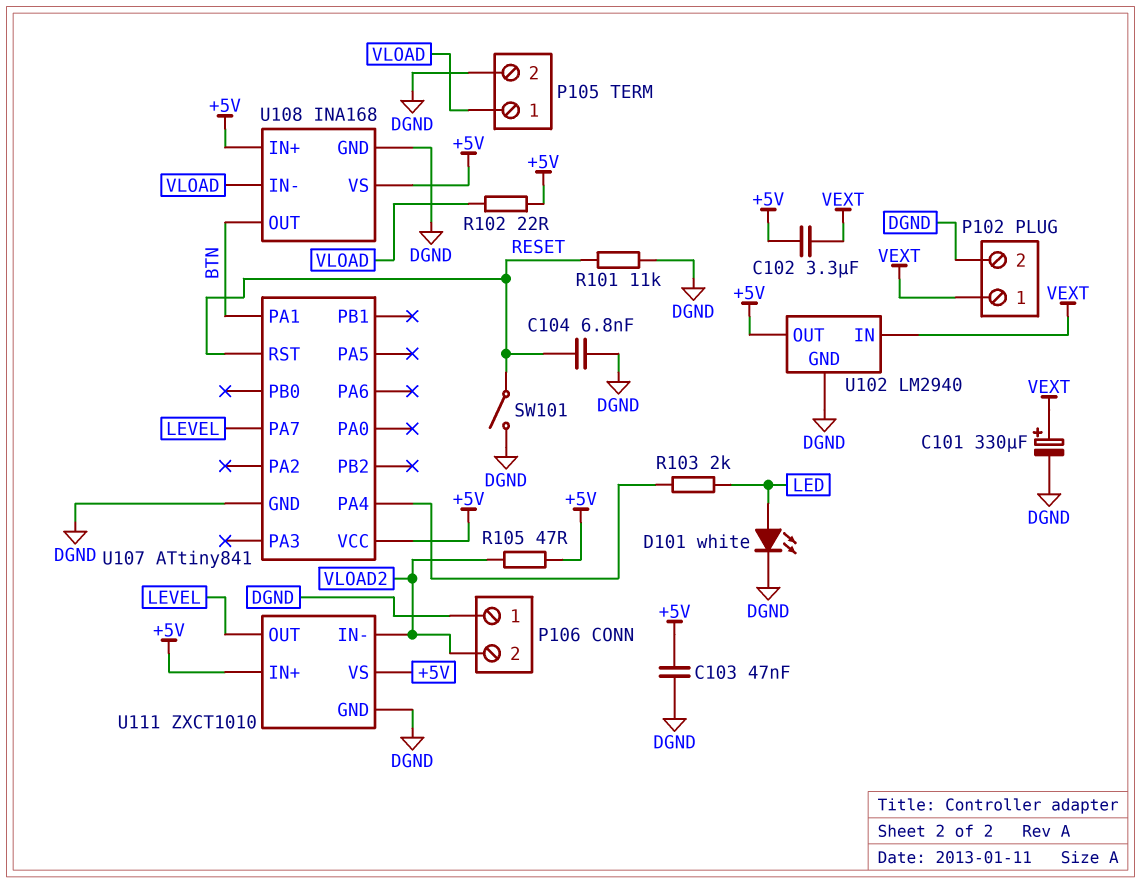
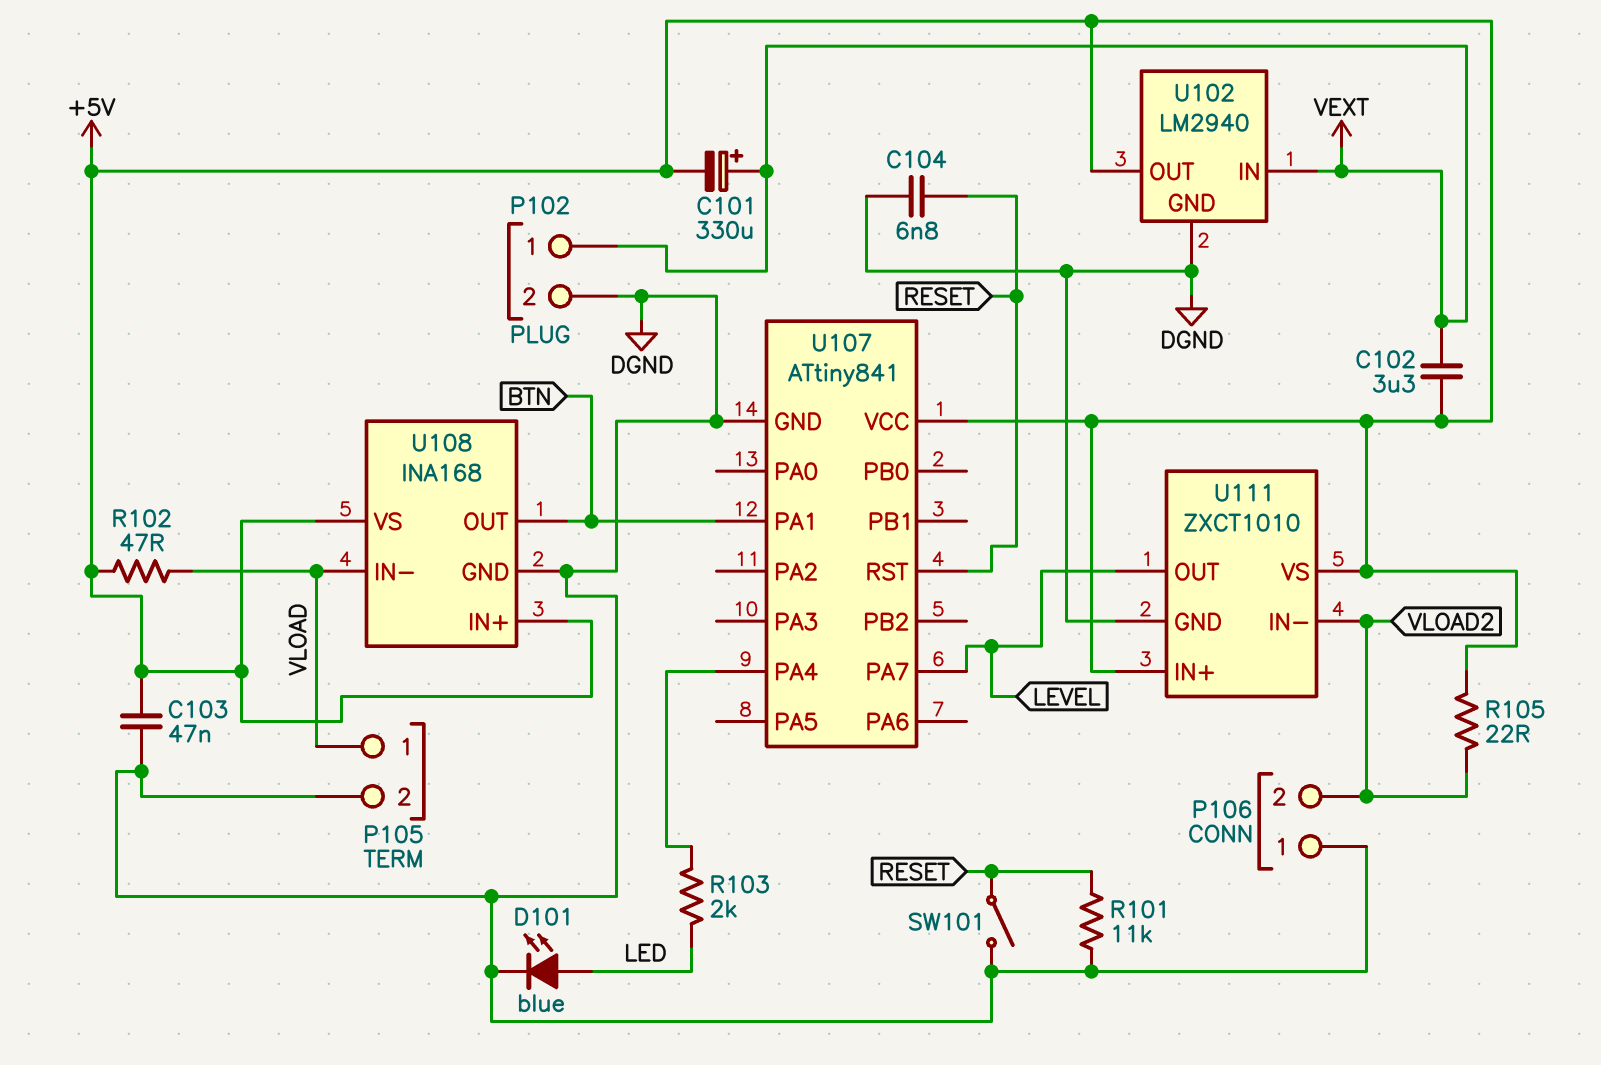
C101: 330uF (plus VEXT, minus DGND) -> 330uF (plus VEXT, minus +5V)
D101: LED white (A LED, K DGND) -> LED blue (A LED, K DGND)
R102: 22 (+5V, VLOAD) -> 47 (+5V, VLOAD)
R105: 47 (+5V, VLOAD2) -> 22 (+5V, VLOAD2)

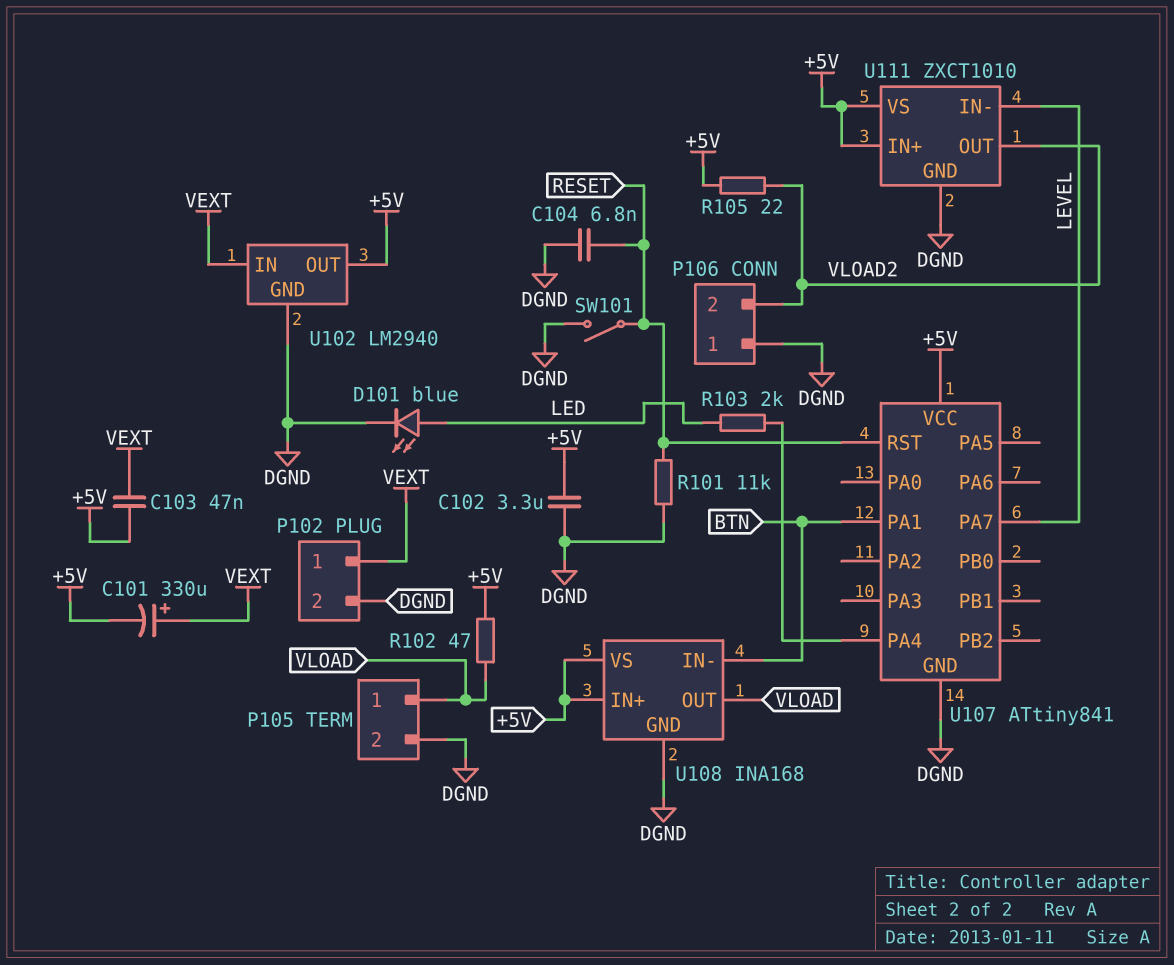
C102: 3.3uF (+5V, VEXT) -> 3.3uF (+5V, DGND)
C103: 47nF (+5V, DGND) -> 47nF (+5V, VEXT)
U108 pin IN-: VLOAD -> BTN
U108 pin OUT: BTN -> VLOAD
U111 pin IN-: VLOAD2 -> LEVEL
U111 pin OUT: LEVEL -> VLOAD2

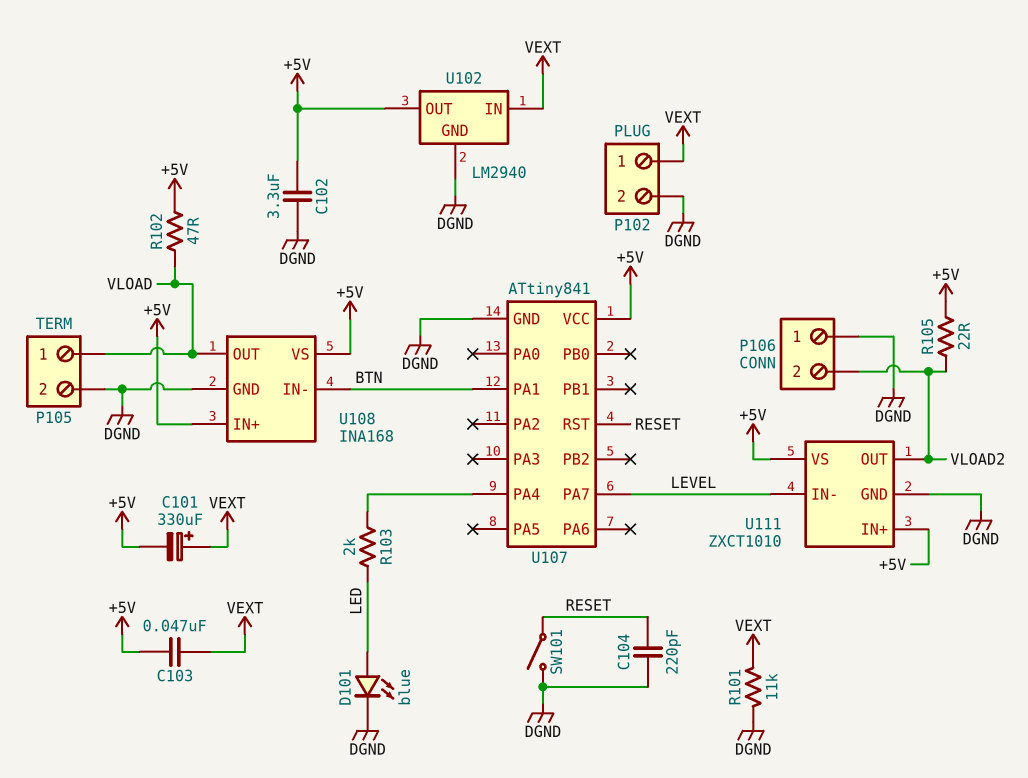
C104: 6.8nF (DGND, RESET) -> 220pF (DGND, RESET)
R101: 11k (DGND, RESET) -> 11k (DGND, VEXT)

